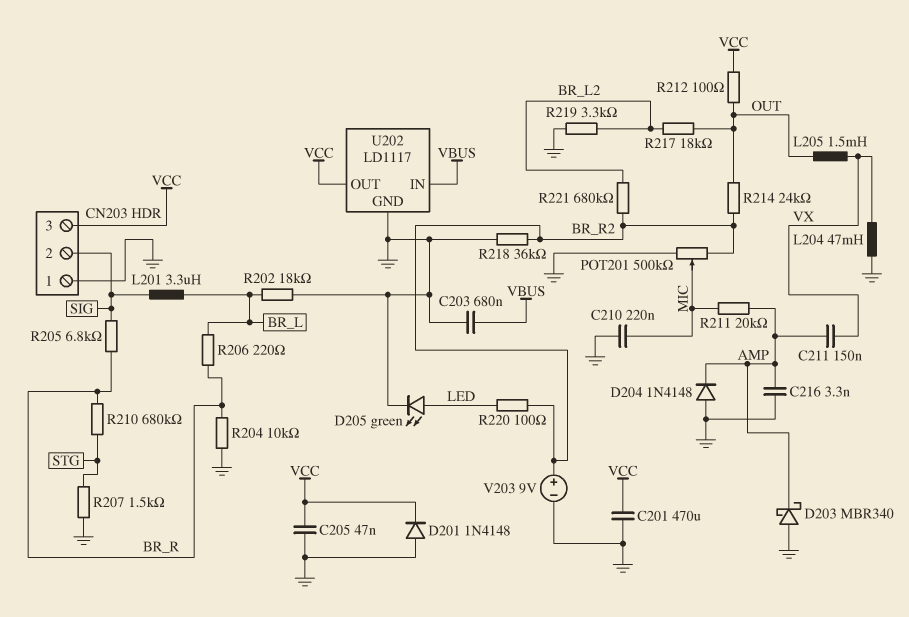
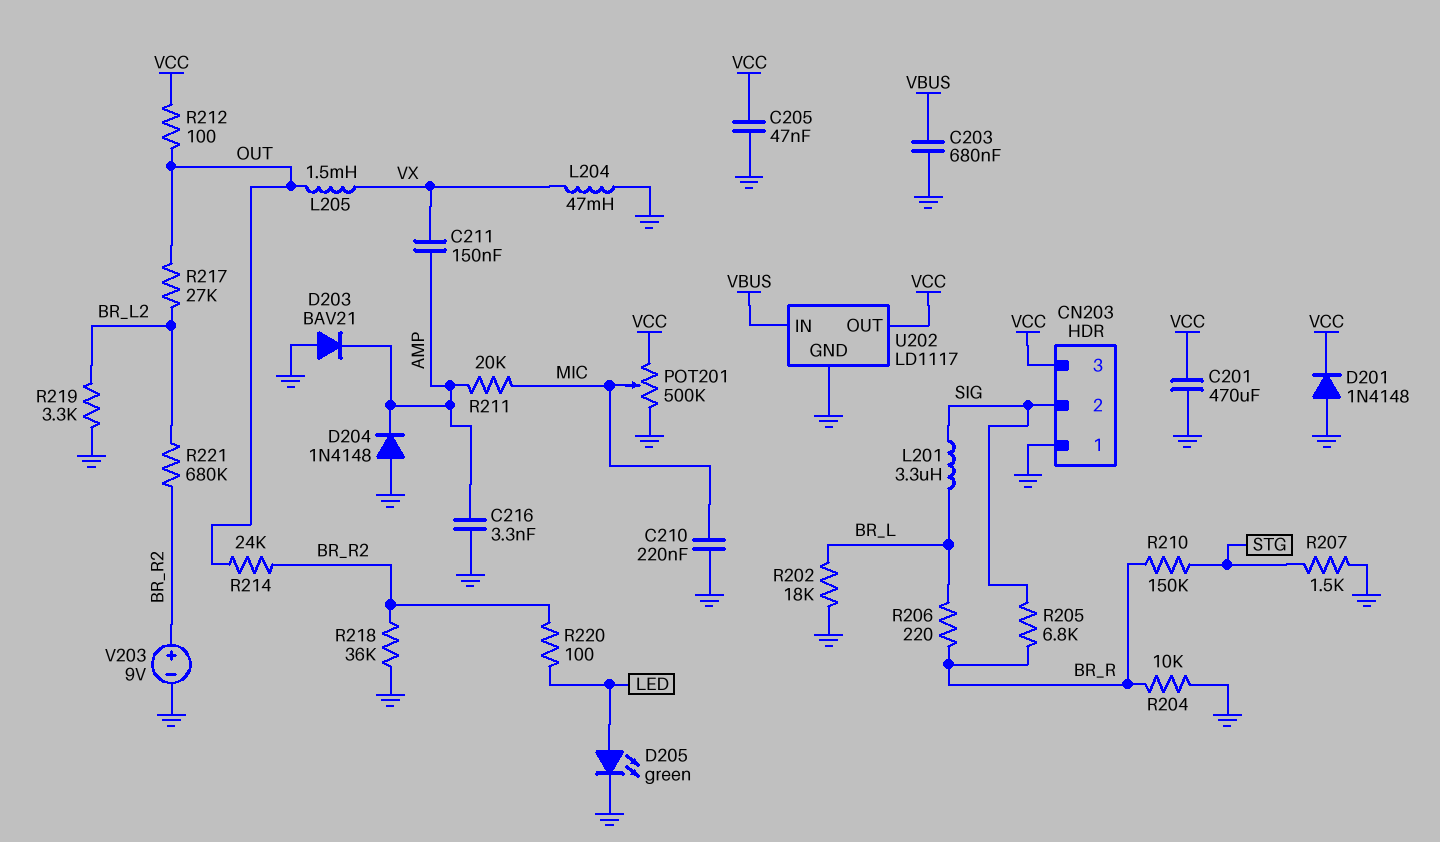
D203: schottky MBR340 (A GND, K AMP) -> diode BAV21 (A GND, K AMP)
POT201: 500k (BR_R2, GND, wiper MIC) -> 500k (GND, VCC, wiper MIC)
R210: 680k (BR_R, STG) -> 150k (BR_R, STG)
R217: 18k (BR_L2, OUT) -> 27k (BR_L2, OUT)

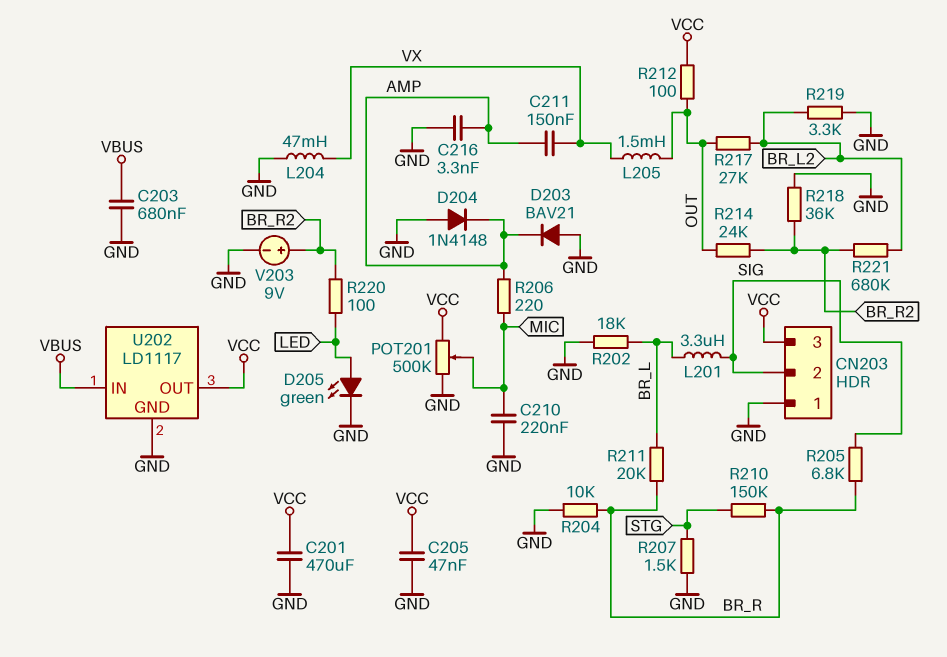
D201: diode 1N4148 (A GND, K VCC) -> none
R206: 220 (BR_L, BR_R) -> 220 (AMP, MIC)
R211: 20k (AMP, MIC) -> 20k (BR_L, BR_R)

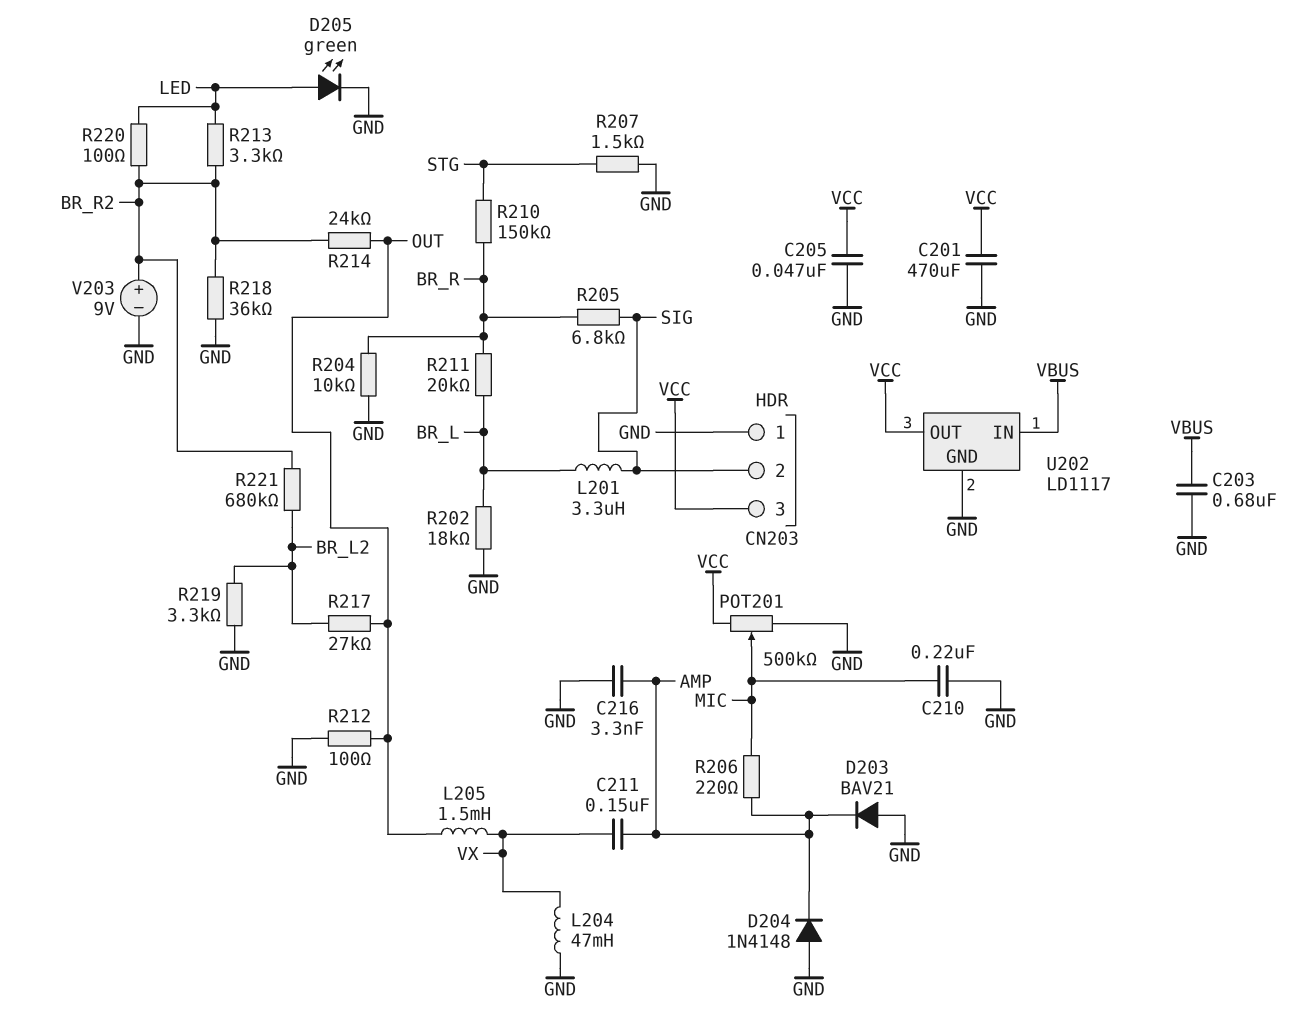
R212: 100 (OUT, VCC) -> 100 (GND, OUT)
R213: none -> 3.3k (BR_R2, LED)

